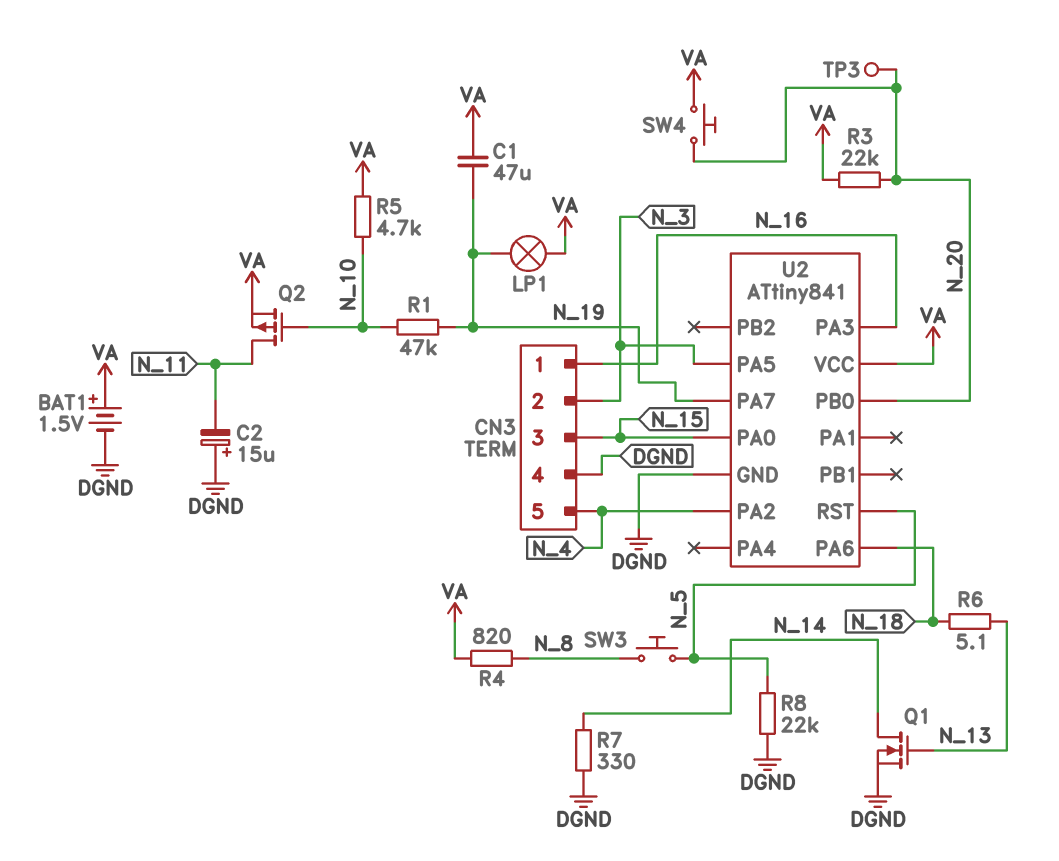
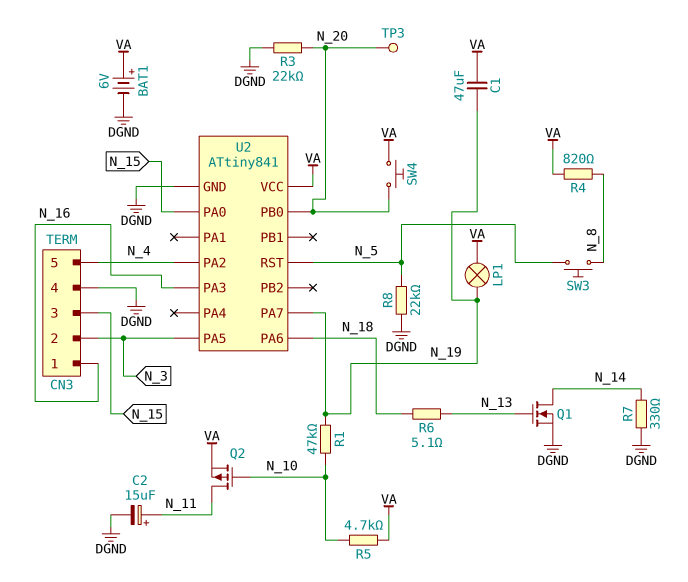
BAT1: 1.5V (plus VA, minus DGND) -> 6V (plus VA, minus DGND)
C2: 15uF (plus DGND, minus N_11) -> 15uF (plus N_11, minus DGND)
R3: 22k (N_20, VA) -> 22k (DGND, N_20)

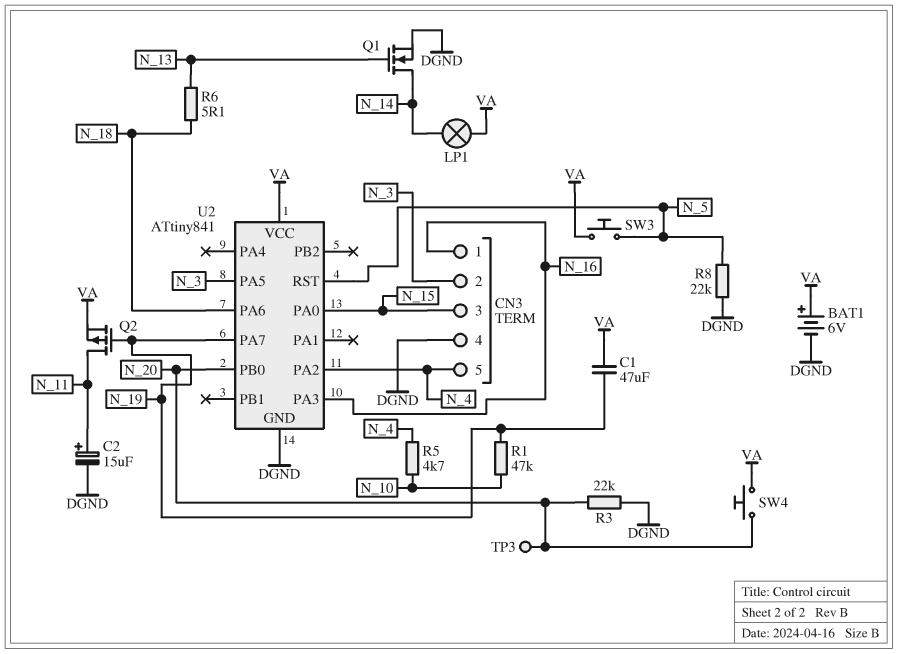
LP1: lamp (N_19, VA) -> lamp (N_14, VA)
Q2: PMOS (G N_10, D N_11, S VA) -> PMOS (G N_19, D N_11, S VA)
R4: 820 (N_8, VA) -> none
R5: 4.7k (N_10, VA) -> 4.7k (N_4, N_10)
R7: 330 (DGND, N_14) -> none
SW3: button (N_5, N_8) -> button (N_5, VA)

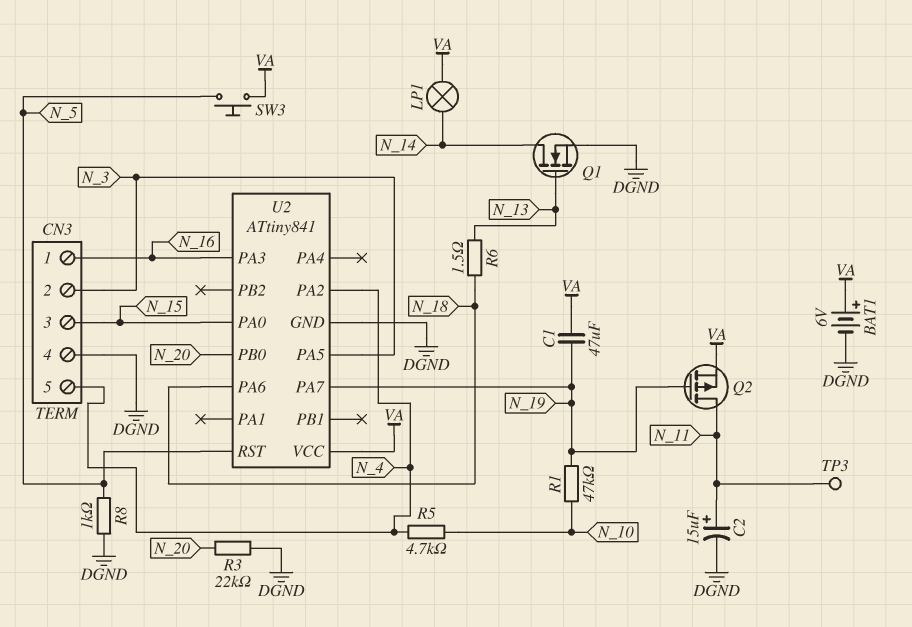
R6: 5.1 (N_13, N_18) -> 1.5 (N_13, N_18)
R8: 22k (DGND, N_5) -> 1k (DGND, N_5)
SW4: button (N_20, VA) -> none
TP3: test point (N_20) -> test point (N_11)

